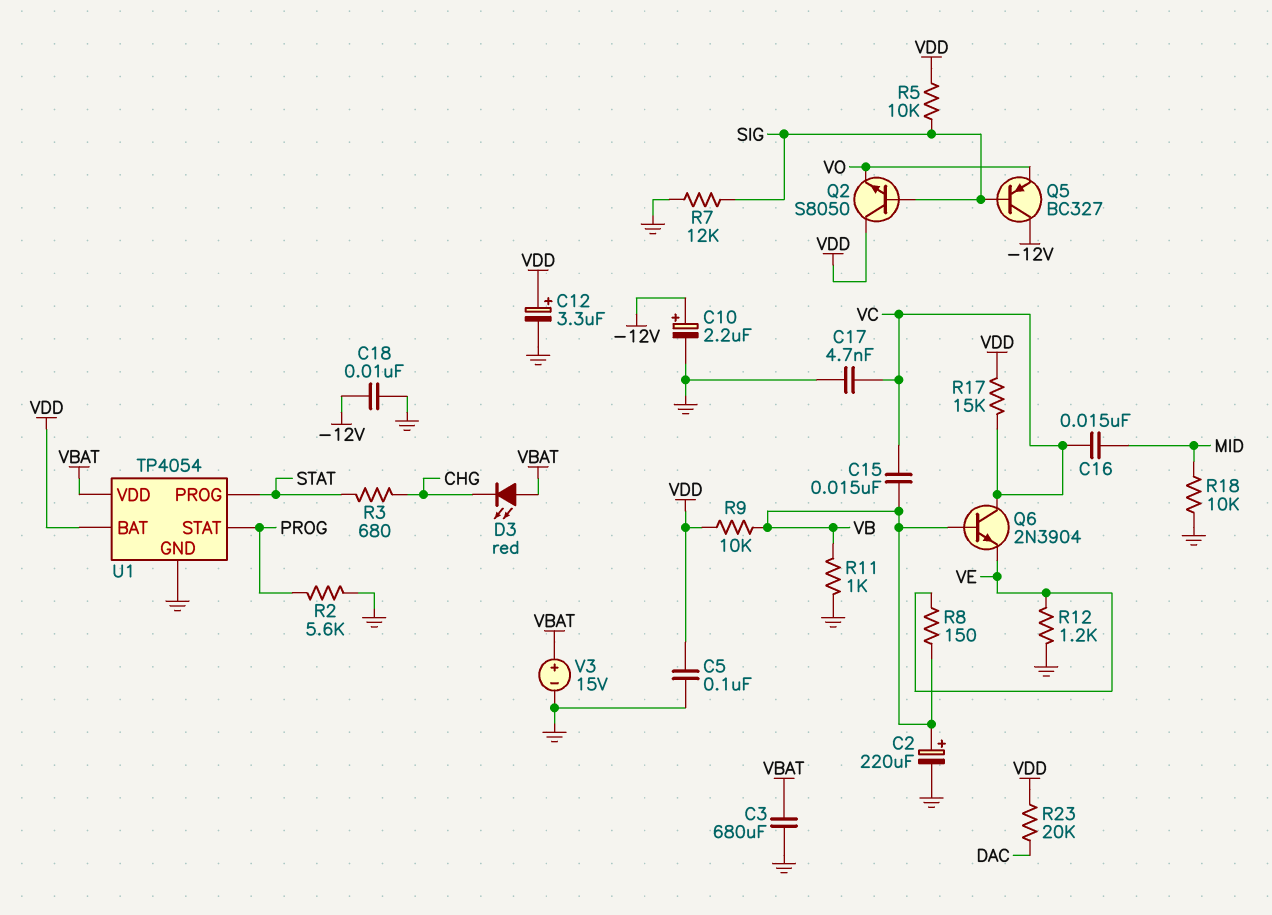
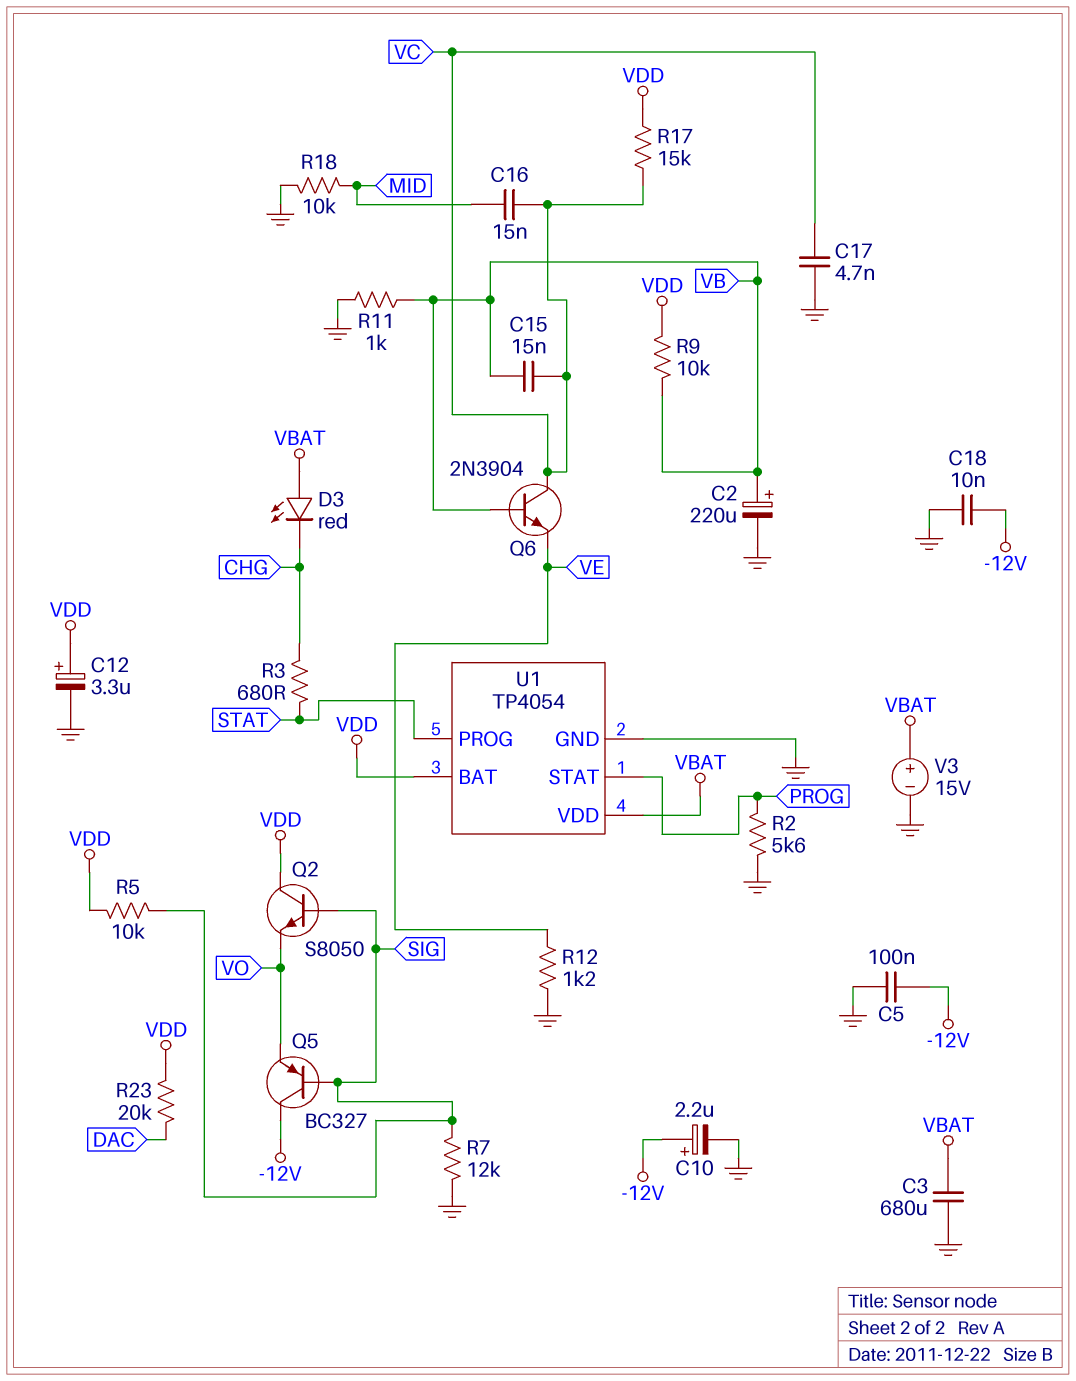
C5: 100nF (GND, VDD) -> 100nF (-12V, GND)
R8: 150 (VB, VE) -> none

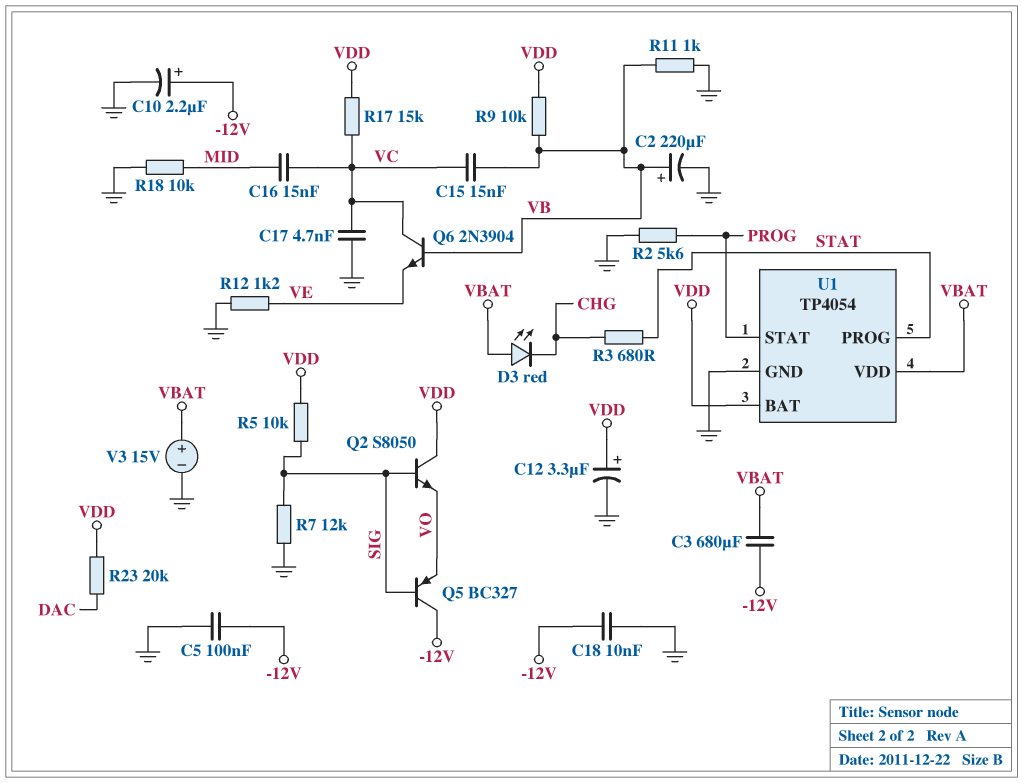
C3: 680uF (GND, VBAT) -> 680uF (-12V, VBAT)

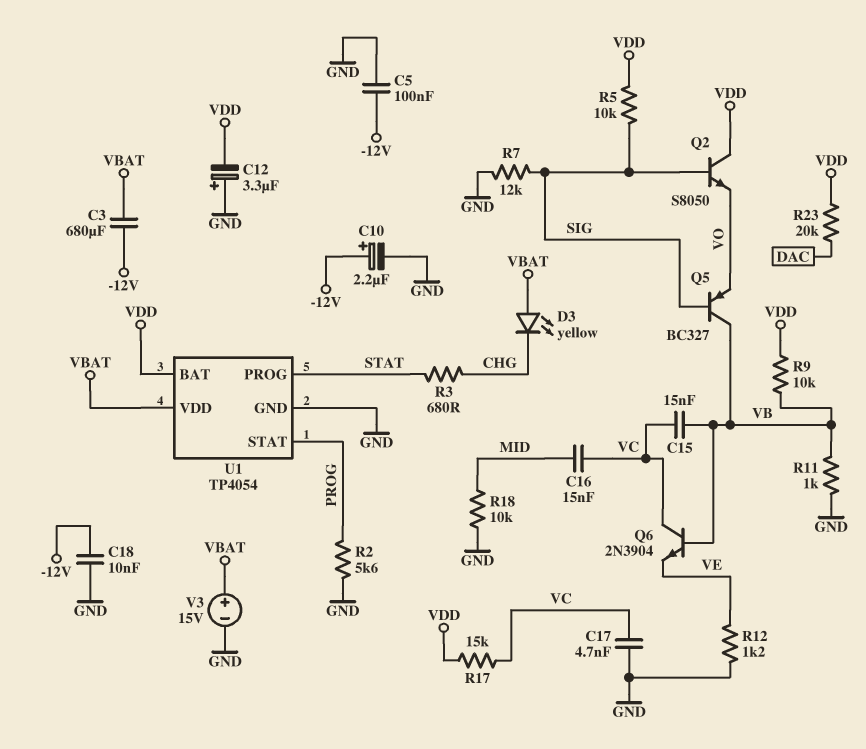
C2: 220uF (plus VB, minus GND) -> none
C12: 3.3uF (plus VDD, minus GND) -> 3.3uF (plus GND, minus VDD)
D3: LED red (A VBAT, K CHG) -> LED yellow (A VBAT, K CHG)
Q5: PNP BC327 (B SIG, C -12V, E VO) -> PNP BC327 (B SIG, C VB, E VO)

